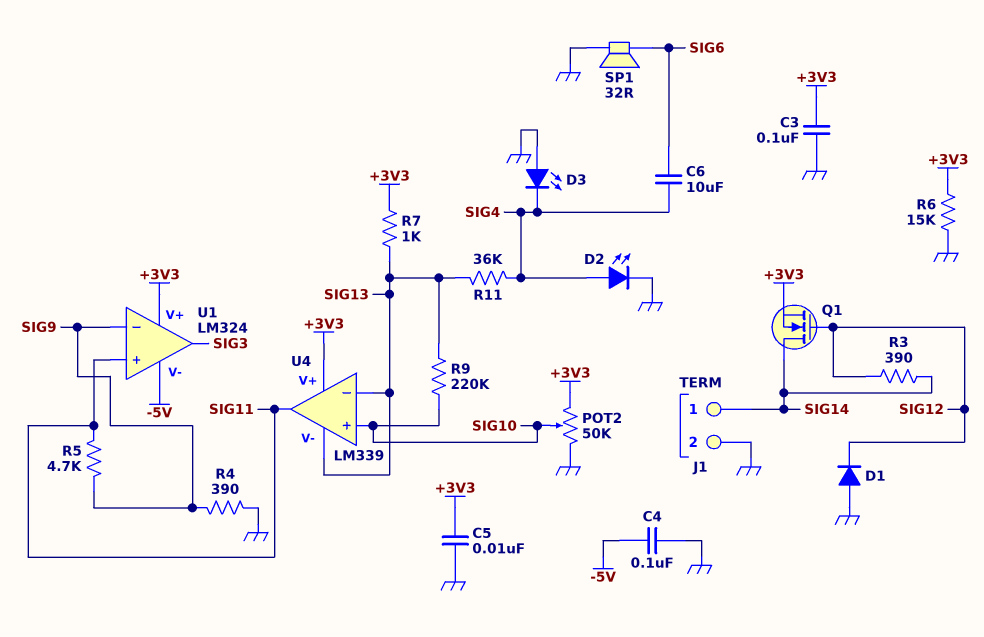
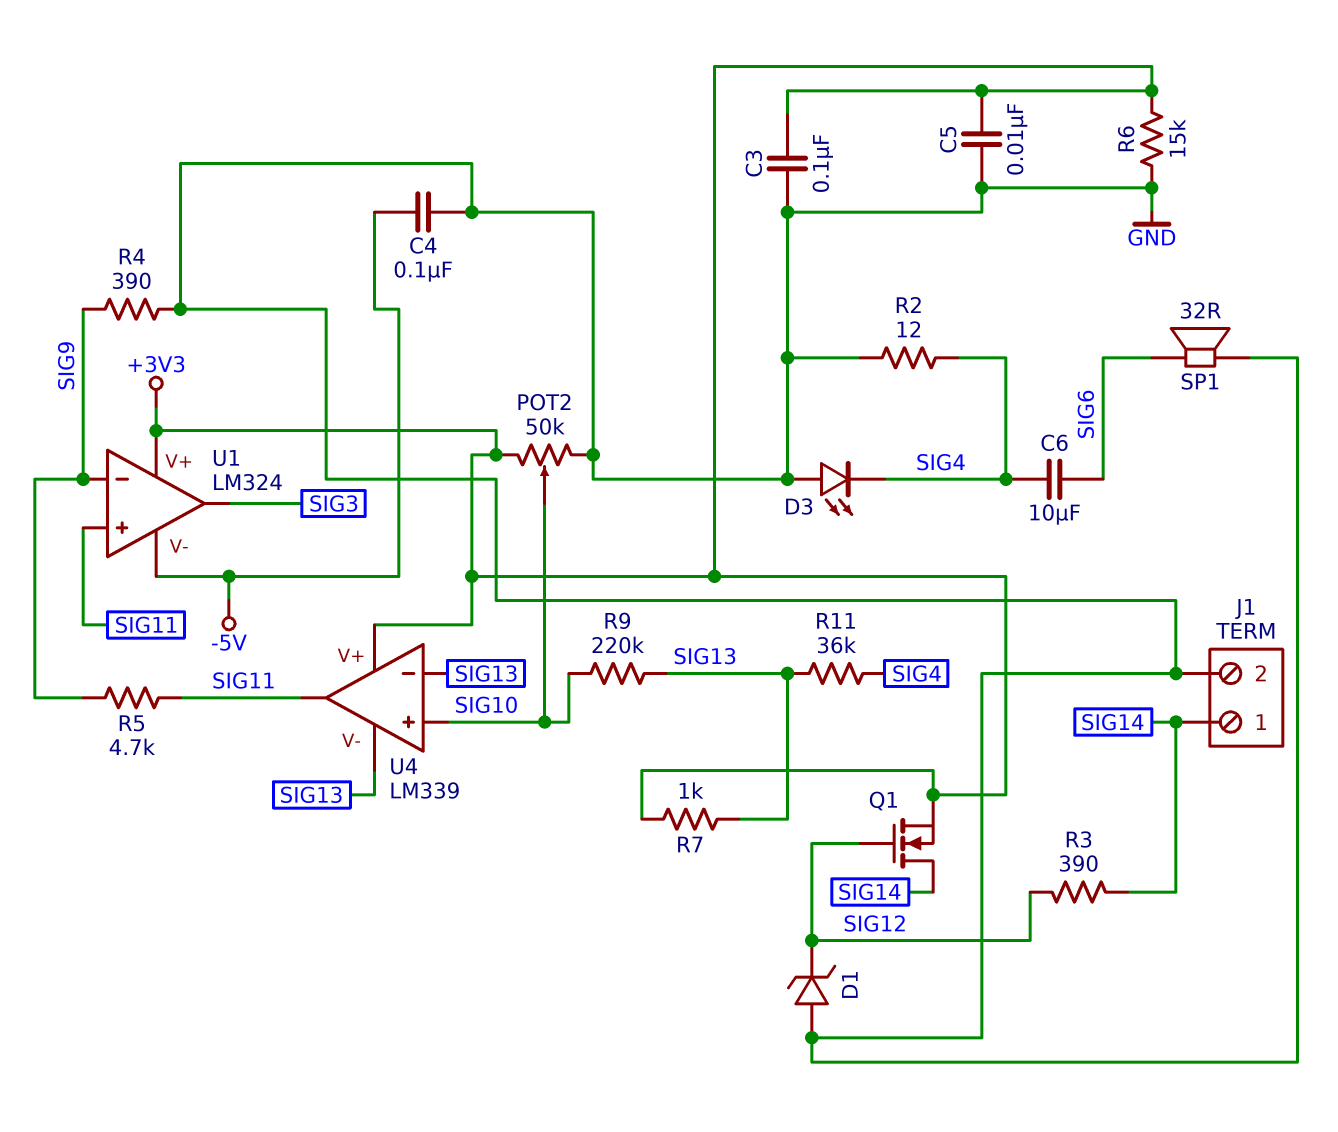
D1: diode (A GND, K SIG12) -> zener (A GND, K SIG12)
D2: LED (A SIG4, K GND) -> none
R2: none -> 12 (GND, SIG4)

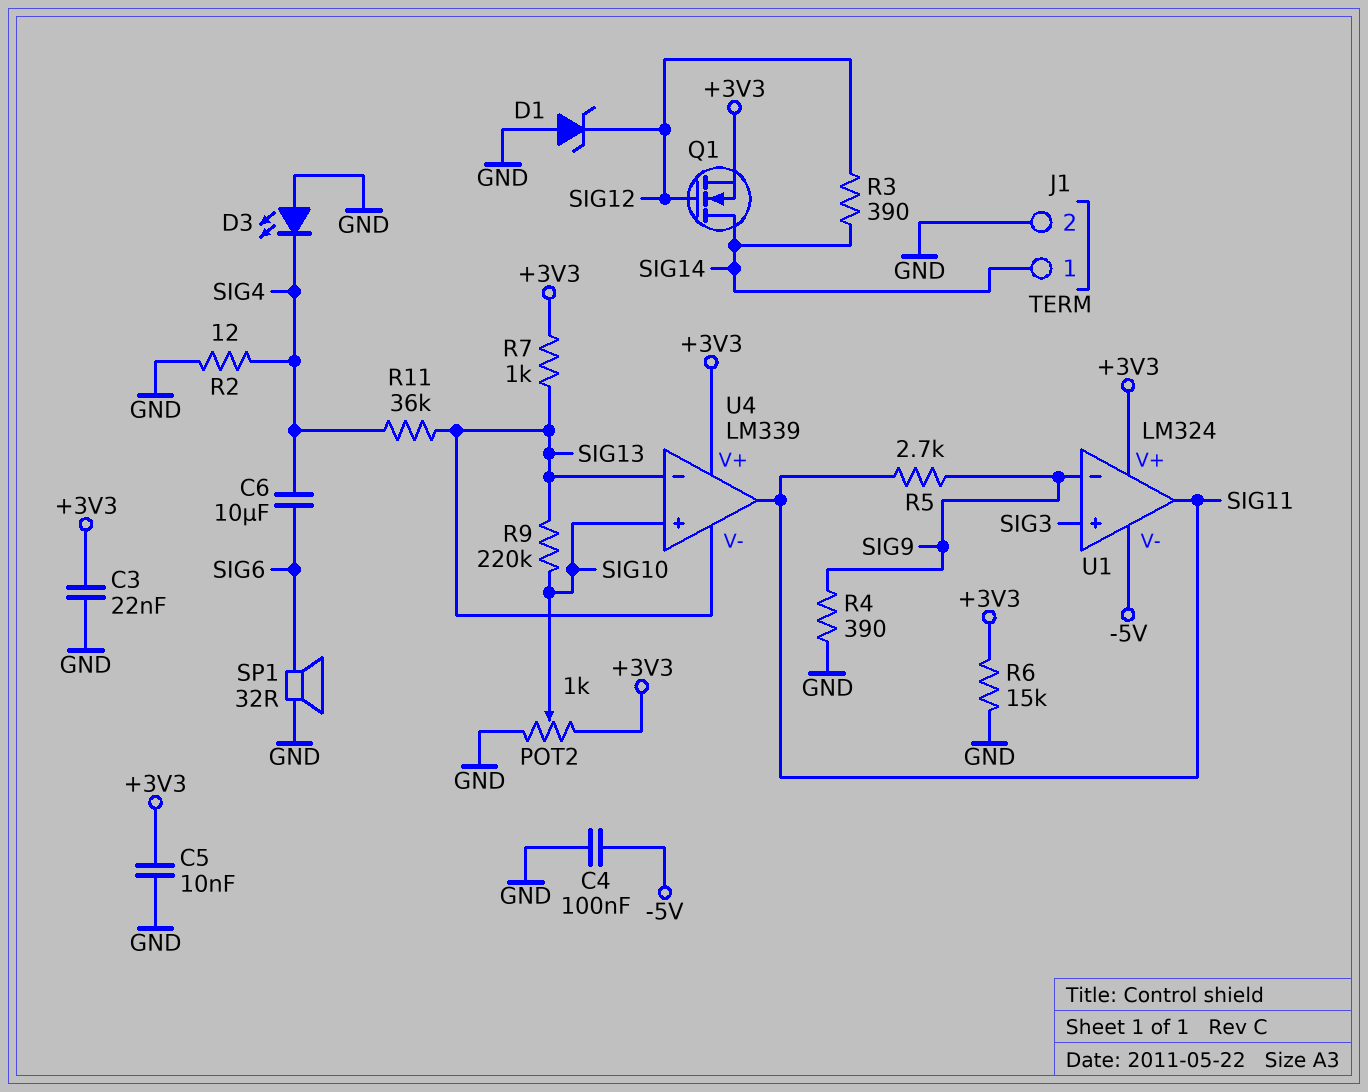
C3: 100nF (+3V3, GND) -> 22nF (+3V3, GND)
POT2: 50k (+3V3, GND, wiper SIG10) -> 1k (+3V3, GND, wiper SIG10)
R5: 4.7k (SIG9, SIG11) -> 2.7k (SIG9, SIG11)
U1 pin in+: SIG11 -> SIG3
U1 pin out: SIG3 -> SIG11

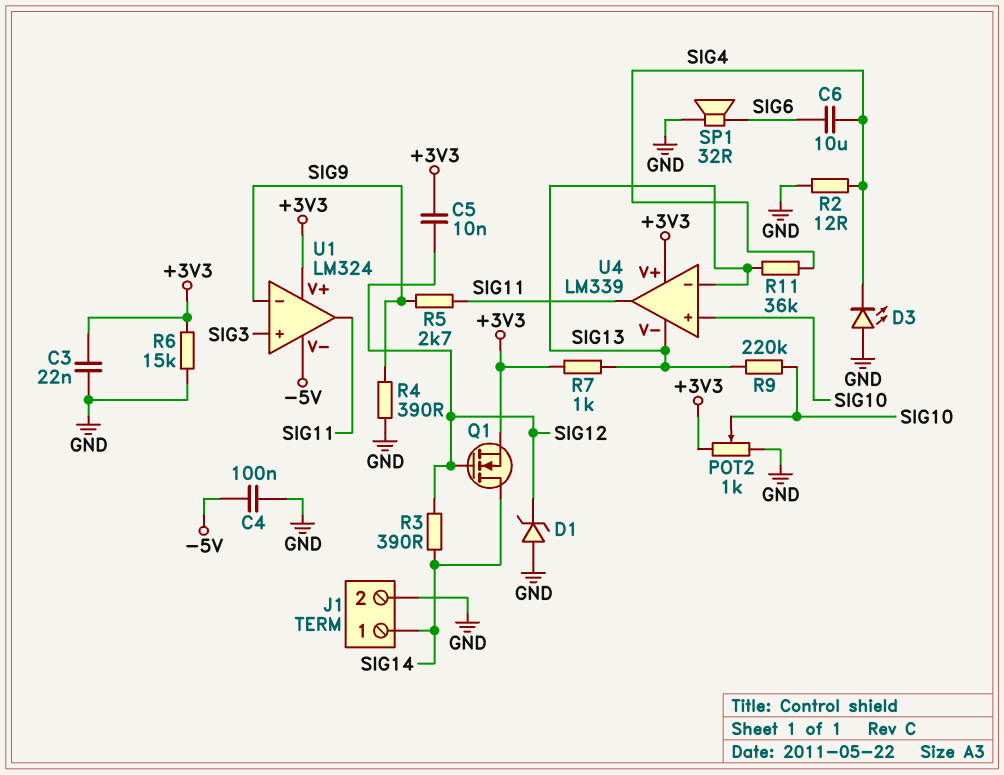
C5: 10nF (+3V3, GND) -> 10nF (+3V3, SIG12)

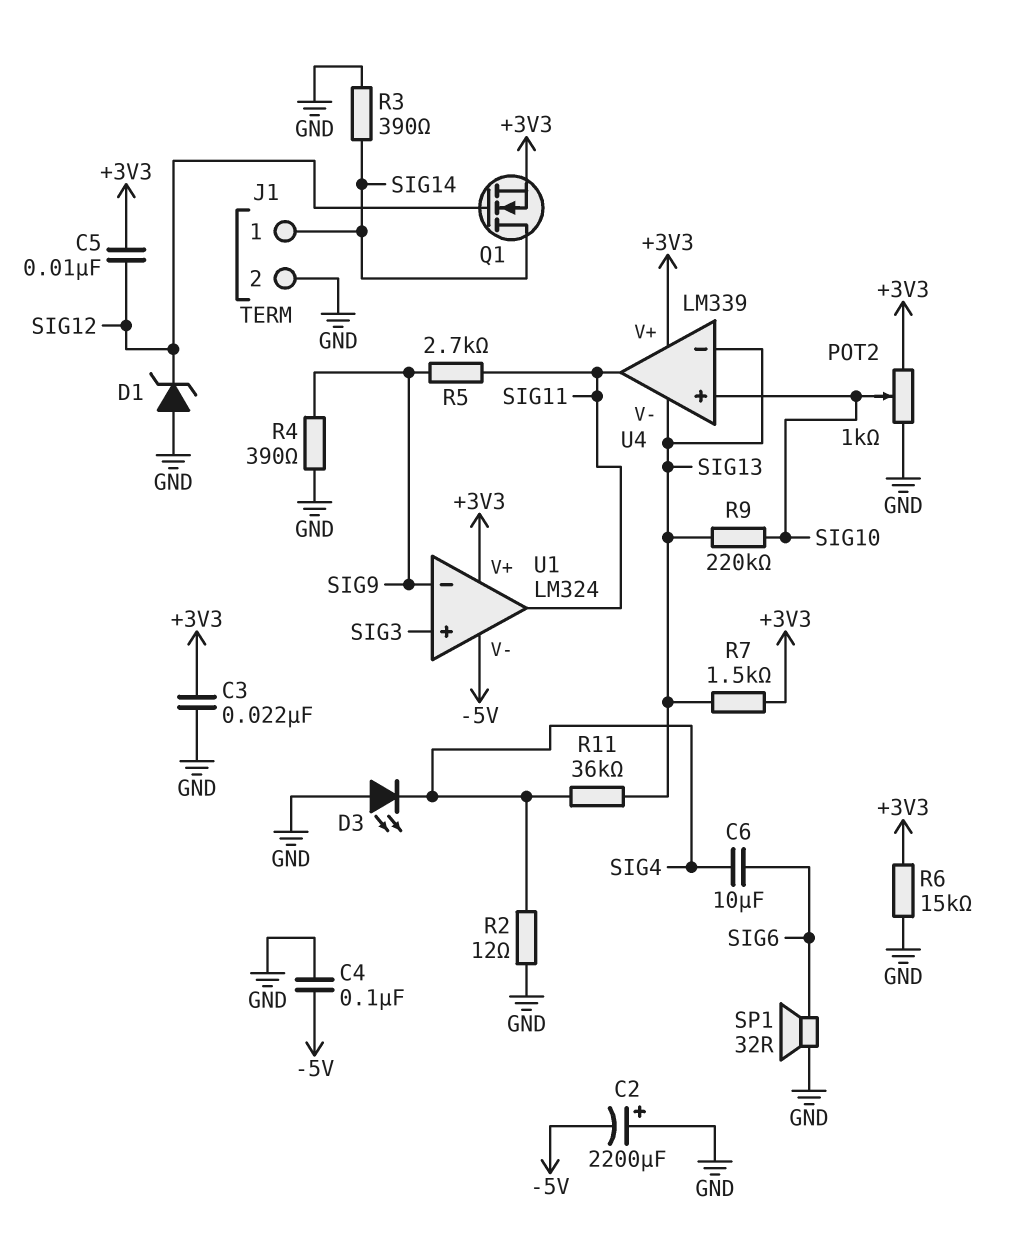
C2: none -> 2200uF (plus GND, minus -5V)
R3: 390 (SIG12, SIG14) -> 390 (GND, SIG14)
R7: 1k (+3V3, SIG13) -> 1.5k (+3V3, SIG13)

